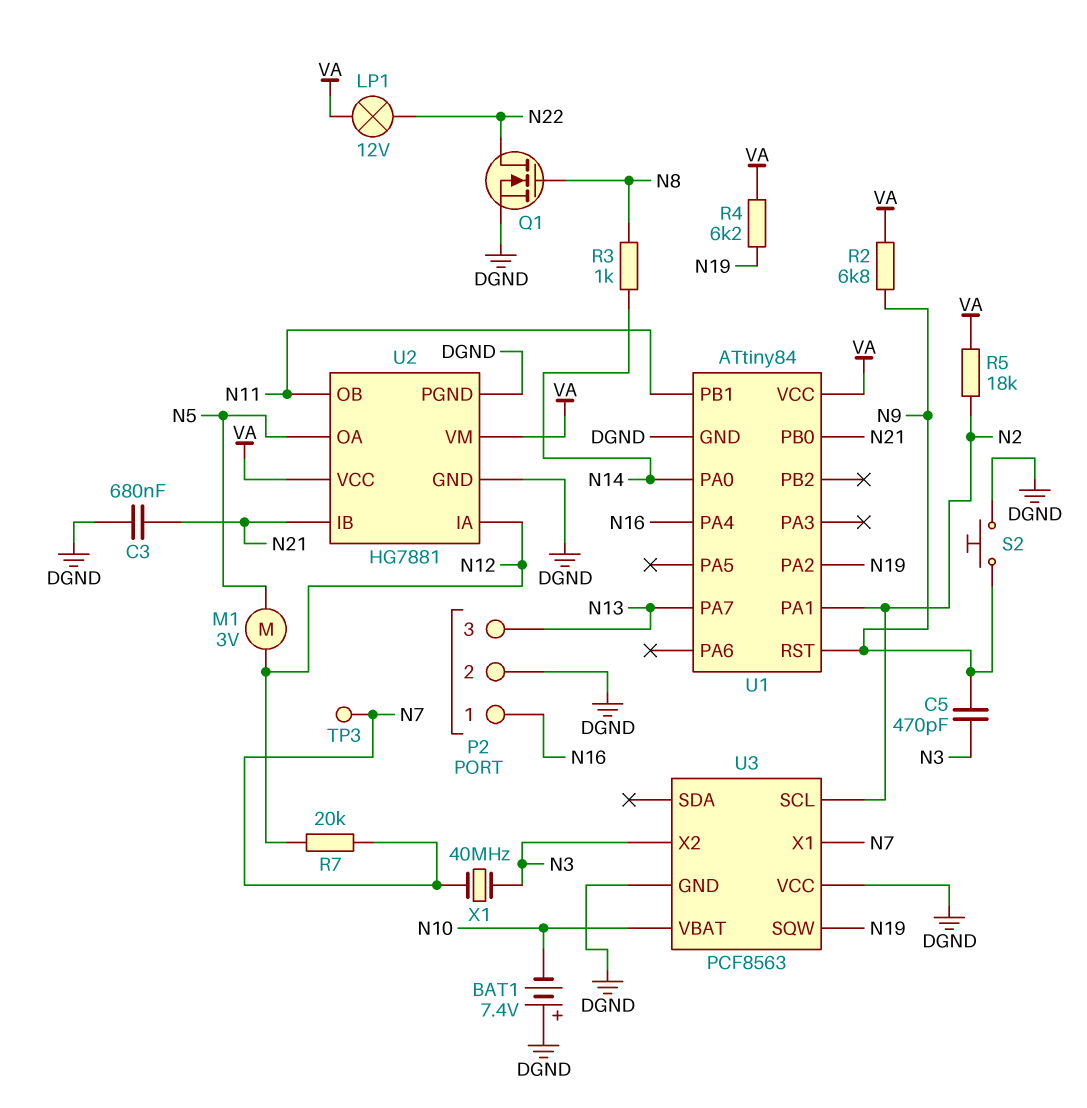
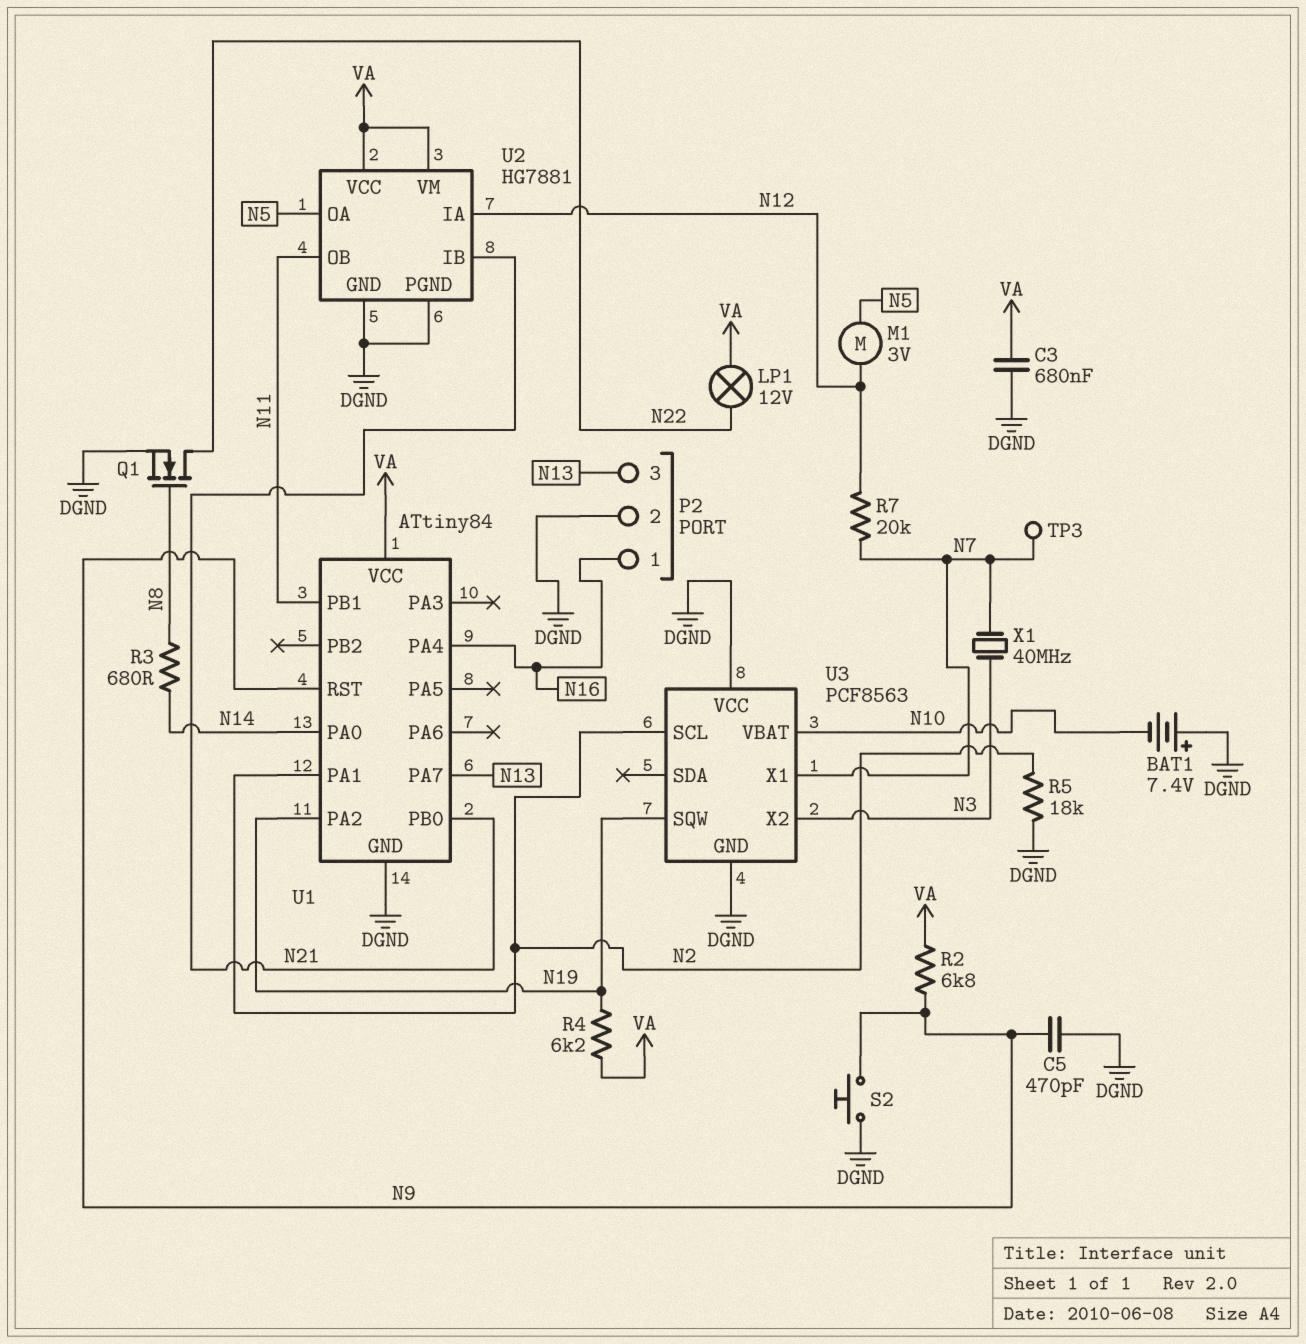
C3: 680nF (DGND, N21) -> 680nF (DGND, VA)
C5: 470pF (N3, N9) -> 470pF (DGND, N9)
R3: 1k (N8, N14) -> 680 (N8, N14)
R5: 18k (N2, VA) -> 18k (DGND, N2)

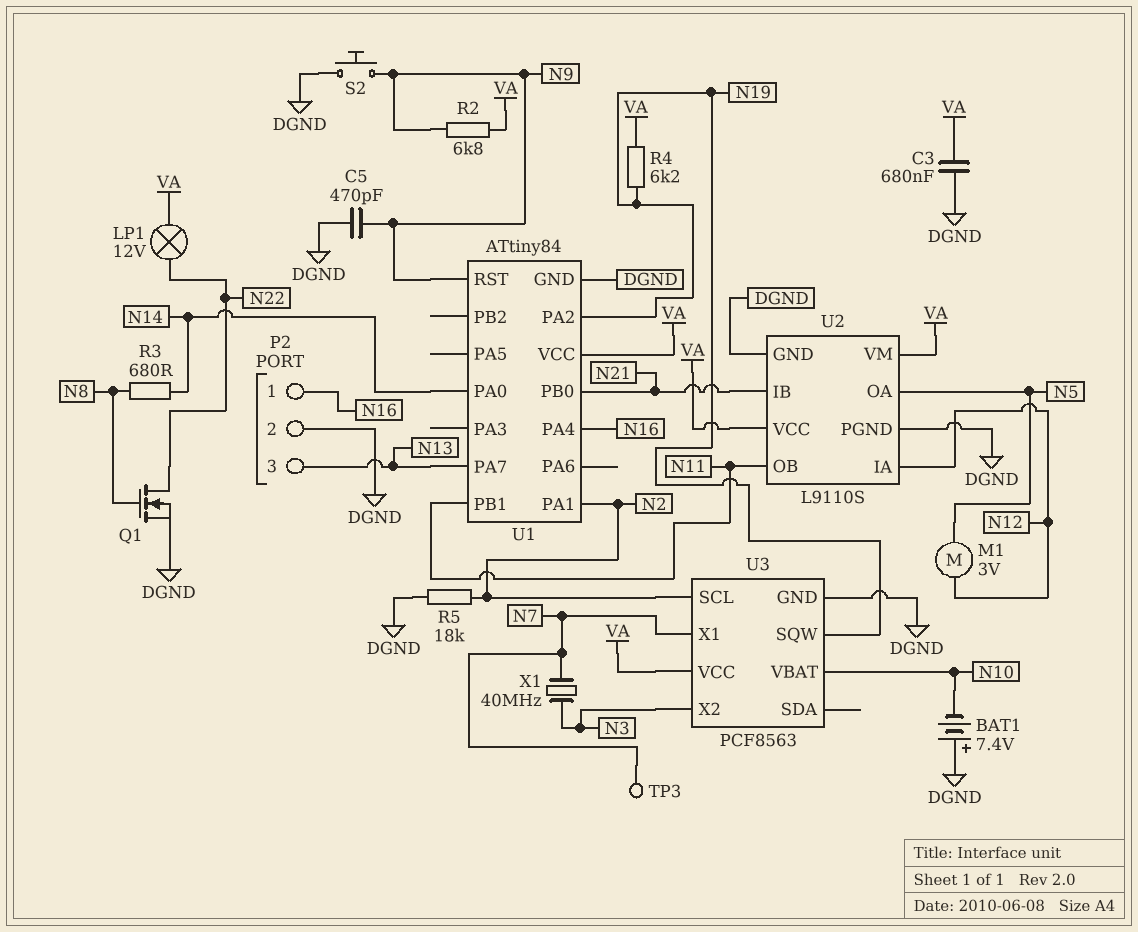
R7: 20k (N7, N12) -> none
U2: HG7881 -> L9110S
U3 pin VCC: DGND -> VA

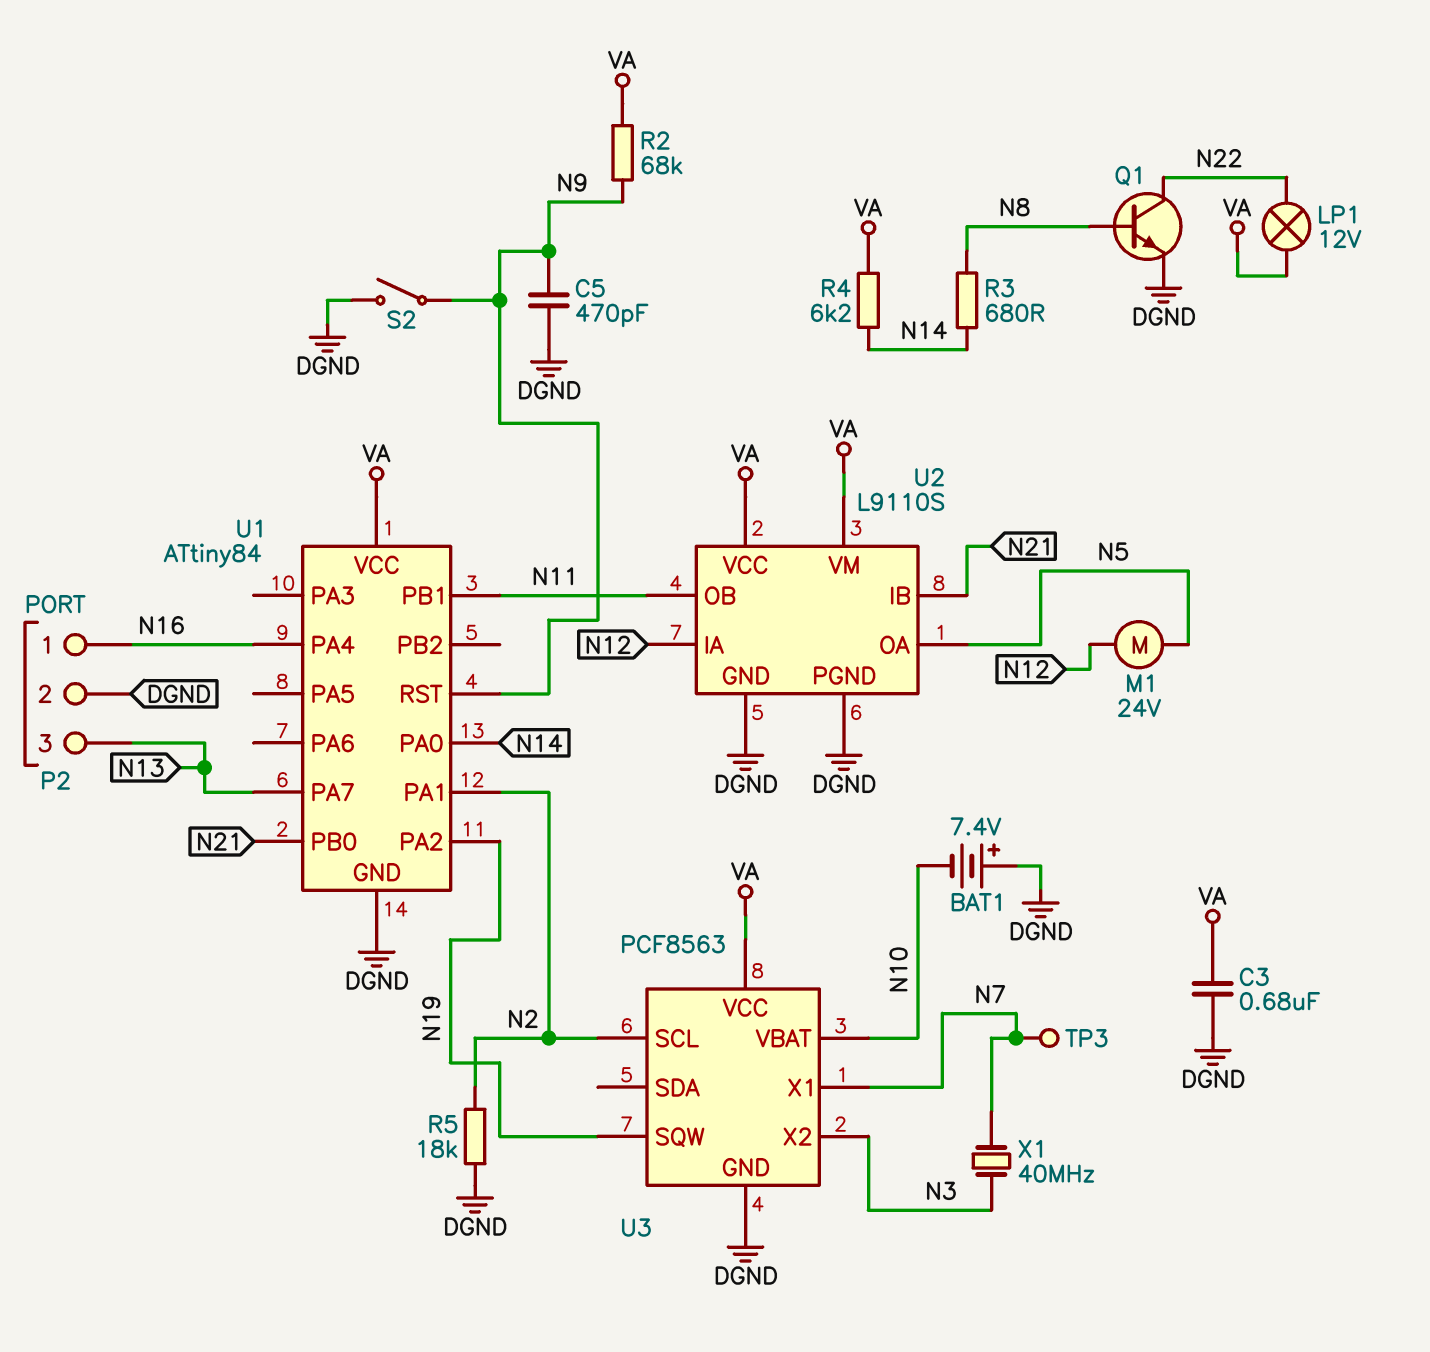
M1: motor 3V (N5, N12) -> motor 24V (N5, N12)
Q1: NMOS (G N8, D N22, S DGND) -> NPN (B N8, C N22, E DGND)
R2: 6.8k (N9, VA) -> 68k (N9, VA)
R4: 6.2k (N19, VA) -> 6.2k (N14, VA)
S2: button (DGND, N9) -> switch (DGND, N9)

